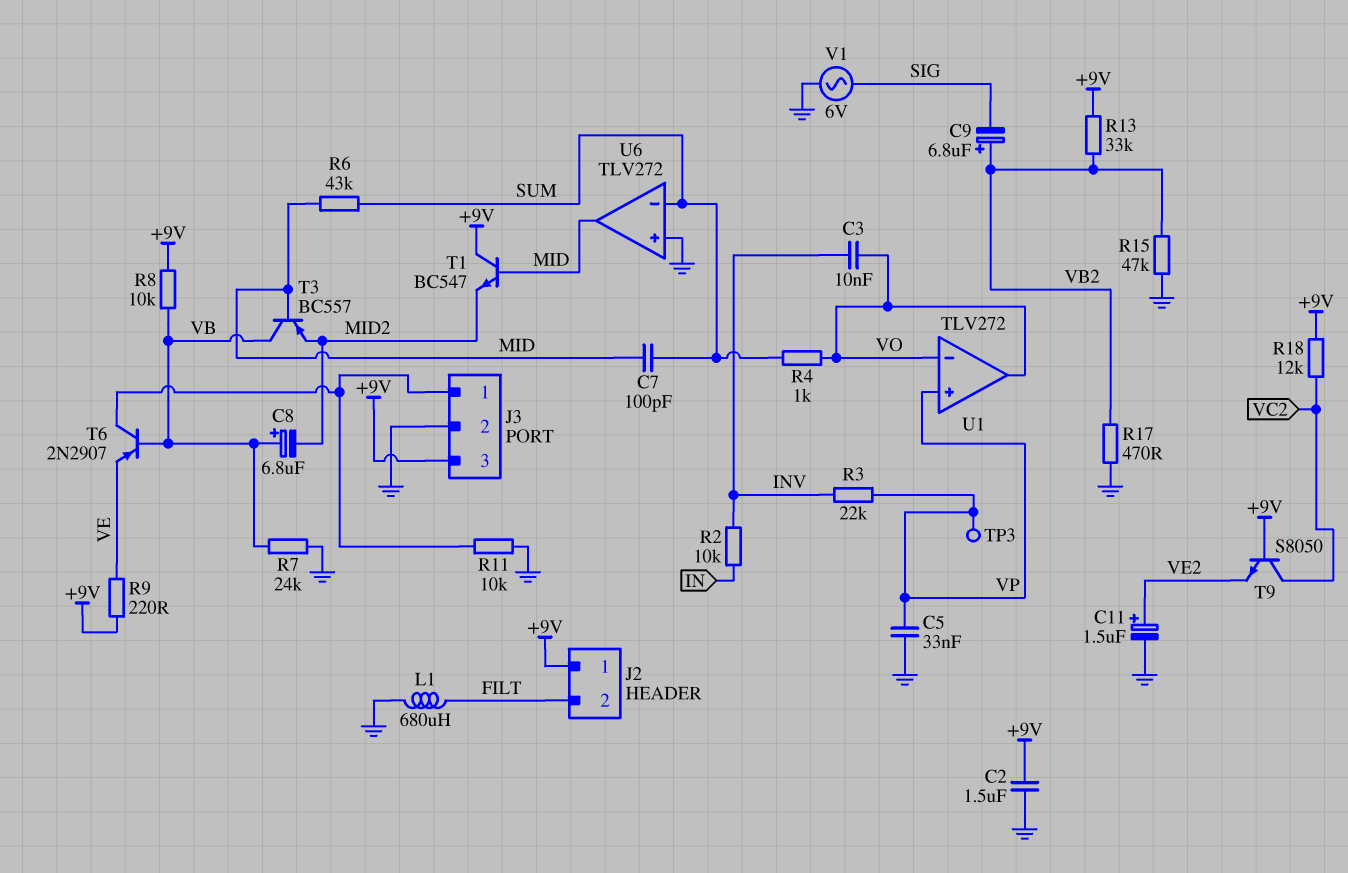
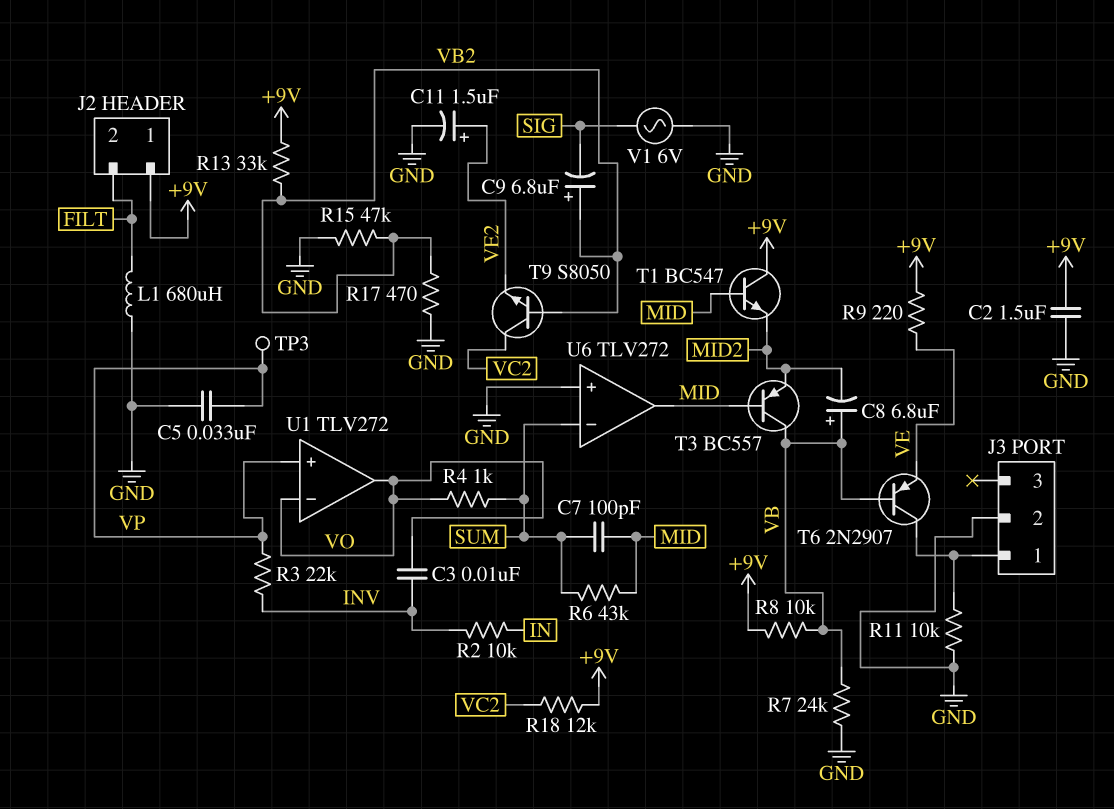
J3 pin 3: +9V -> none
T9: NPN S8050 (B +9V, C VC2, E VE2) -> NPN S8050 (B VB2, C VC2, E VE2)

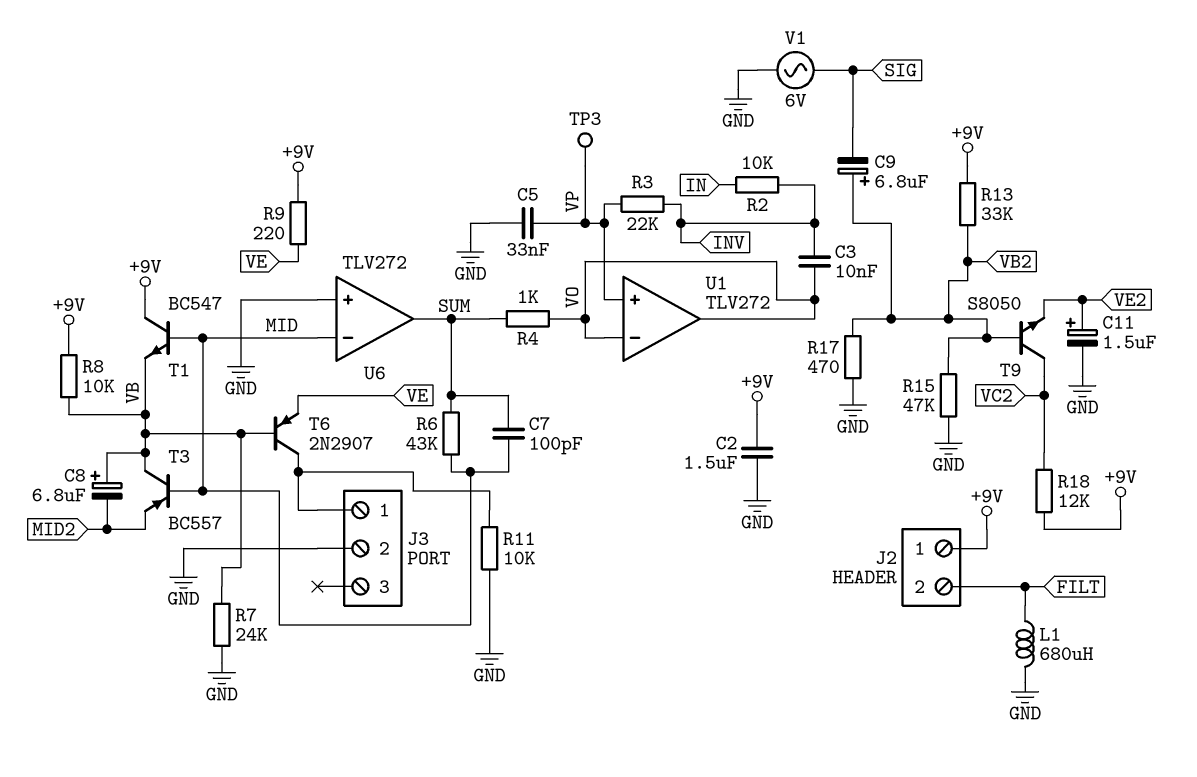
T1: NPN BC547 (B MID, C +9V, E MID2) -> NPN BC547 (B MID, C +9V, E VB)
U6 pin in-: SUM -> MID
U6 pin out: MID -> SUM

